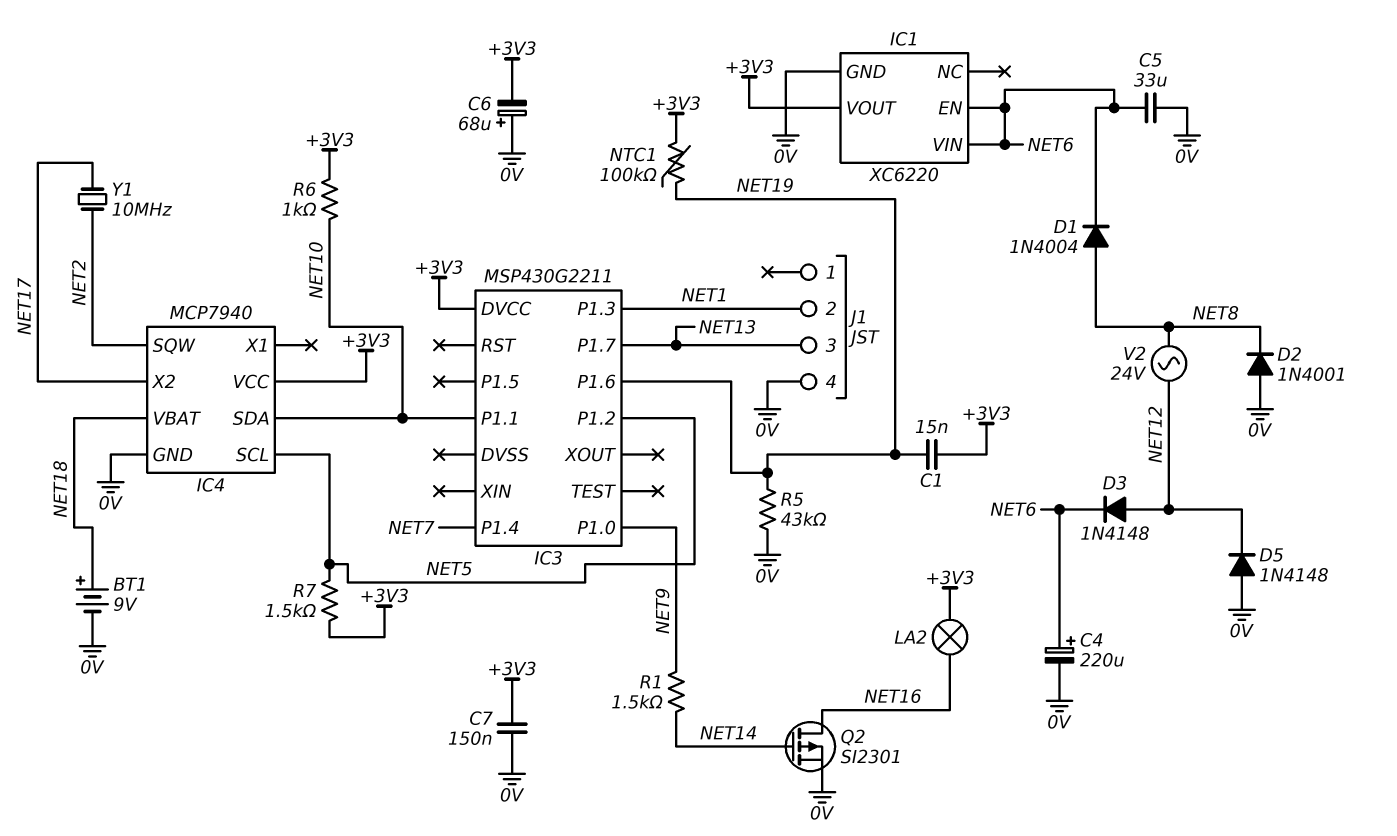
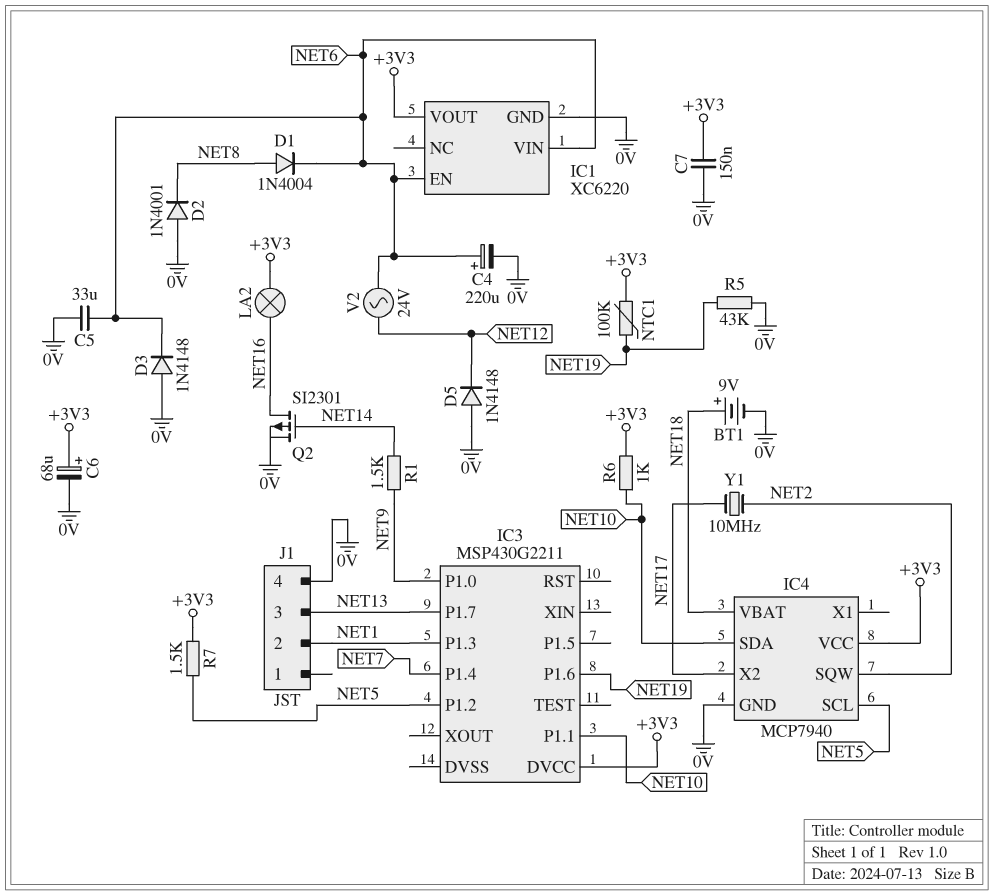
C1: 15nF (+3V3, NET19) -> none
C6: 68uF (plus 0V, minus +3V3) -> 68uF (plus +3V3, minus 0V)
D3: diode 1N4148 (A NET12, K NET6) -> diode 1N4148 (A 0V, K NET6)
V2: AC 24V (NET8, NET12) -> AC 24V (NET6, NET12)

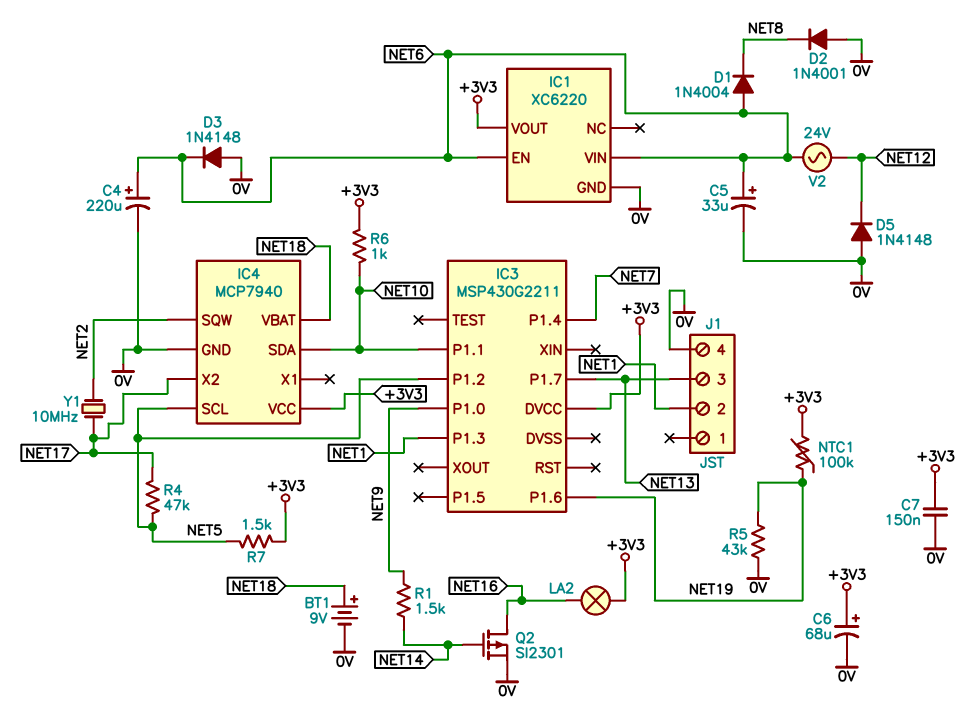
C5: 33uF (0V, NET6) -> 33uF (plus NET6, minus 0V)
D1: diode 1N4004 (A NET8, K NET6) -> diode 1N4004 (A NET6, K NET8)
R4: none -> 47k (NET5, NET17)

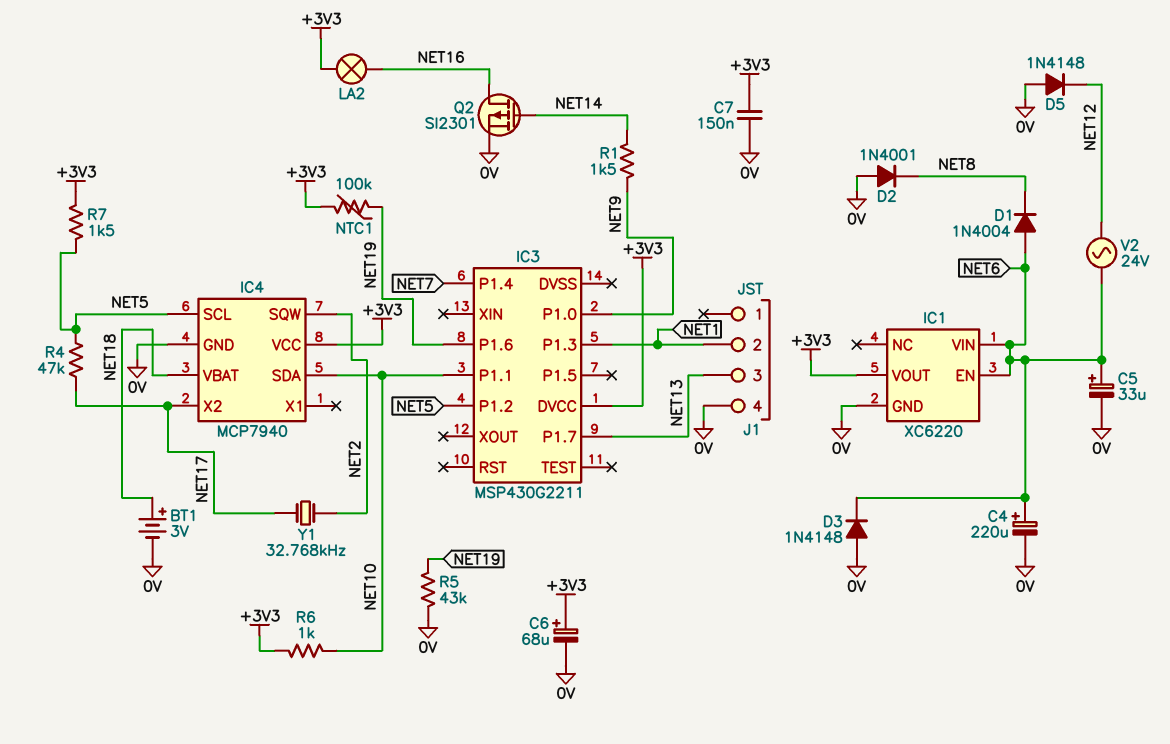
BT1: 9V (plus NET18, minus 0V) -> 3V (plus NET18, minus 0V)
Y1: 10MHz (NET2, NET17) -> 32.768kHz (NET2, NET17)

